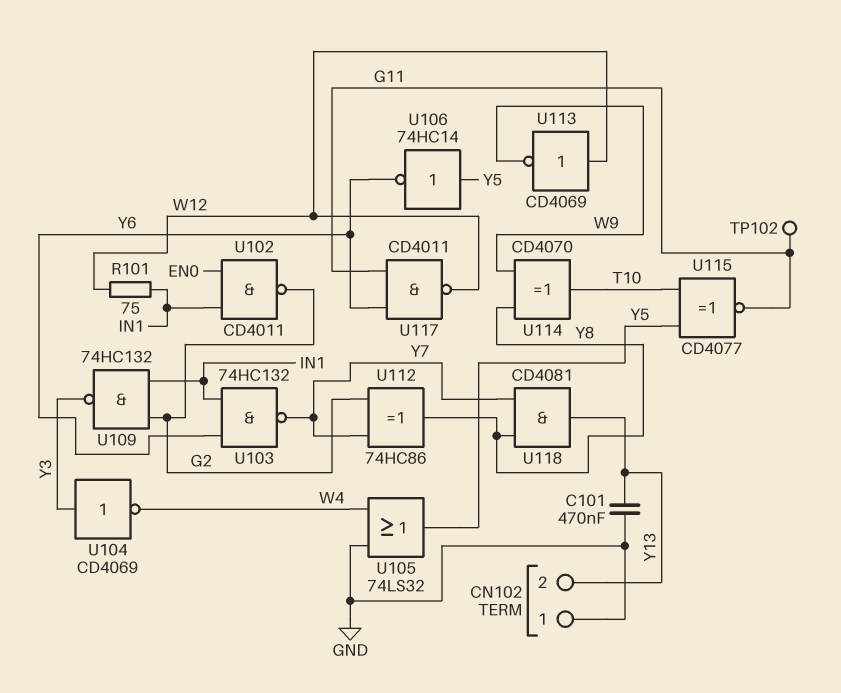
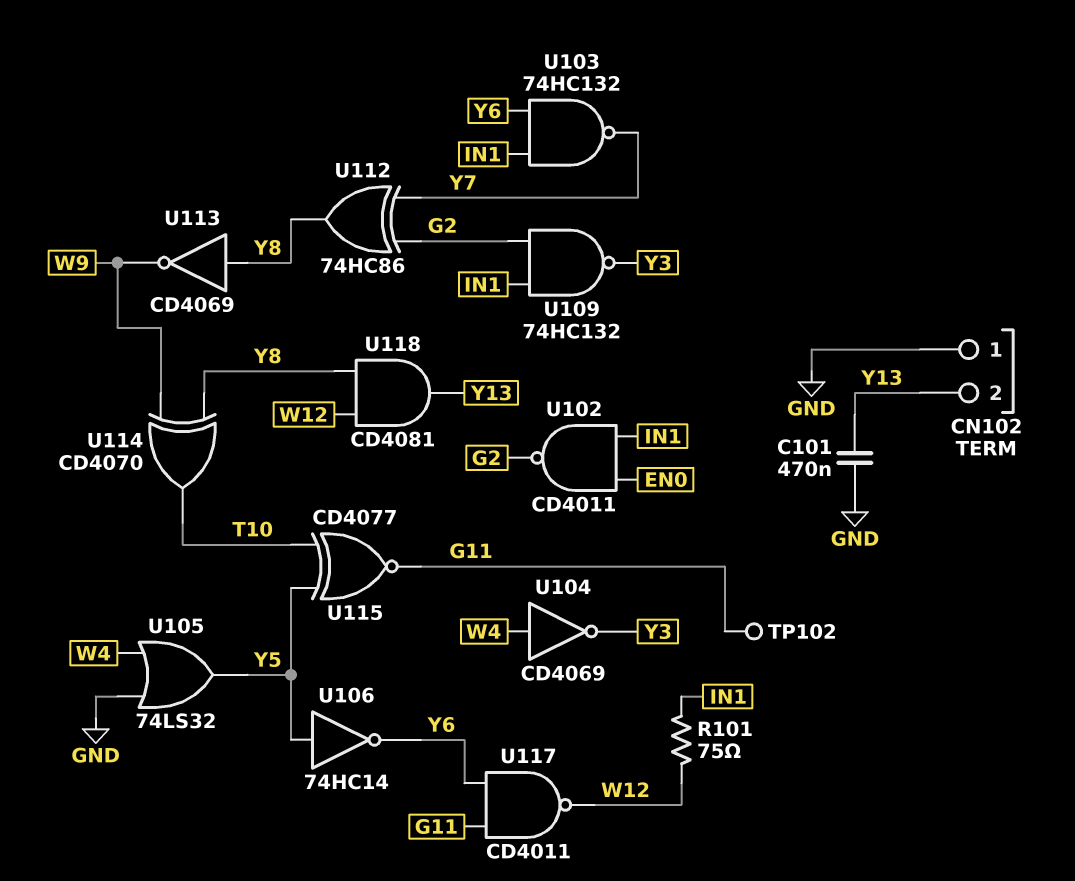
U104: NOT CD4069 (in Y3, out W4) -> NOT CD4069 (in W4, out Y3)
U113: NOT CD4069 (in W12, out W9) -> NOT CD4069 (in Y8, out W9)
U118: AND CD4081 (in Y7, in Y8, out Y13) -> AND CD4081 (in W12, in Y8, out Y13)

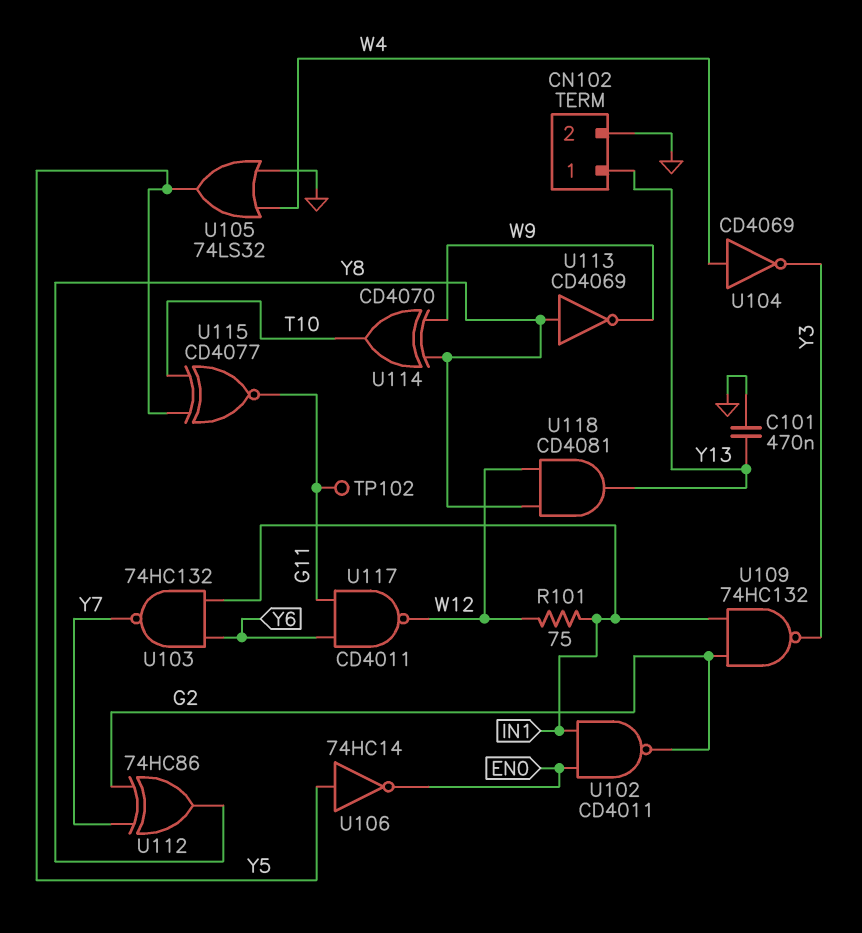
CN102 pin 1: GND -> Y13
CN102 pin 2: Y13 -> GND
U106: NOT 74HC14 (in Y5, out Y6) -> NOT 74HC14 (in Y5, out EN0)

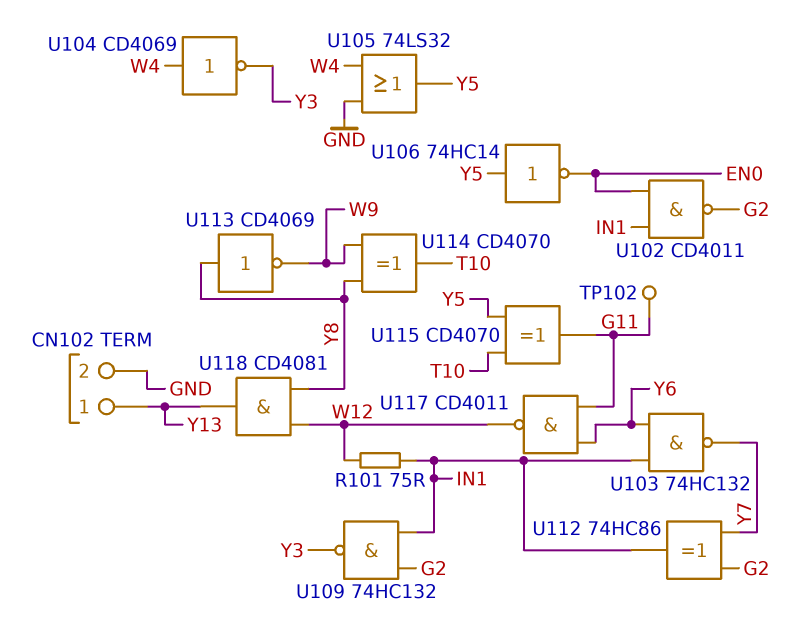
C101: 470nF (GND, Y13) -> none
U112: XOR 74HC86 (in G2, in Y7, out Y8) -> XOR 74HC86 (in G2, in Y7, out IN1)
U115: XNOR CD4077 (in T10, in Y5, out G11) -> XOR CD4070 (in T10, in Y5, out G11)

